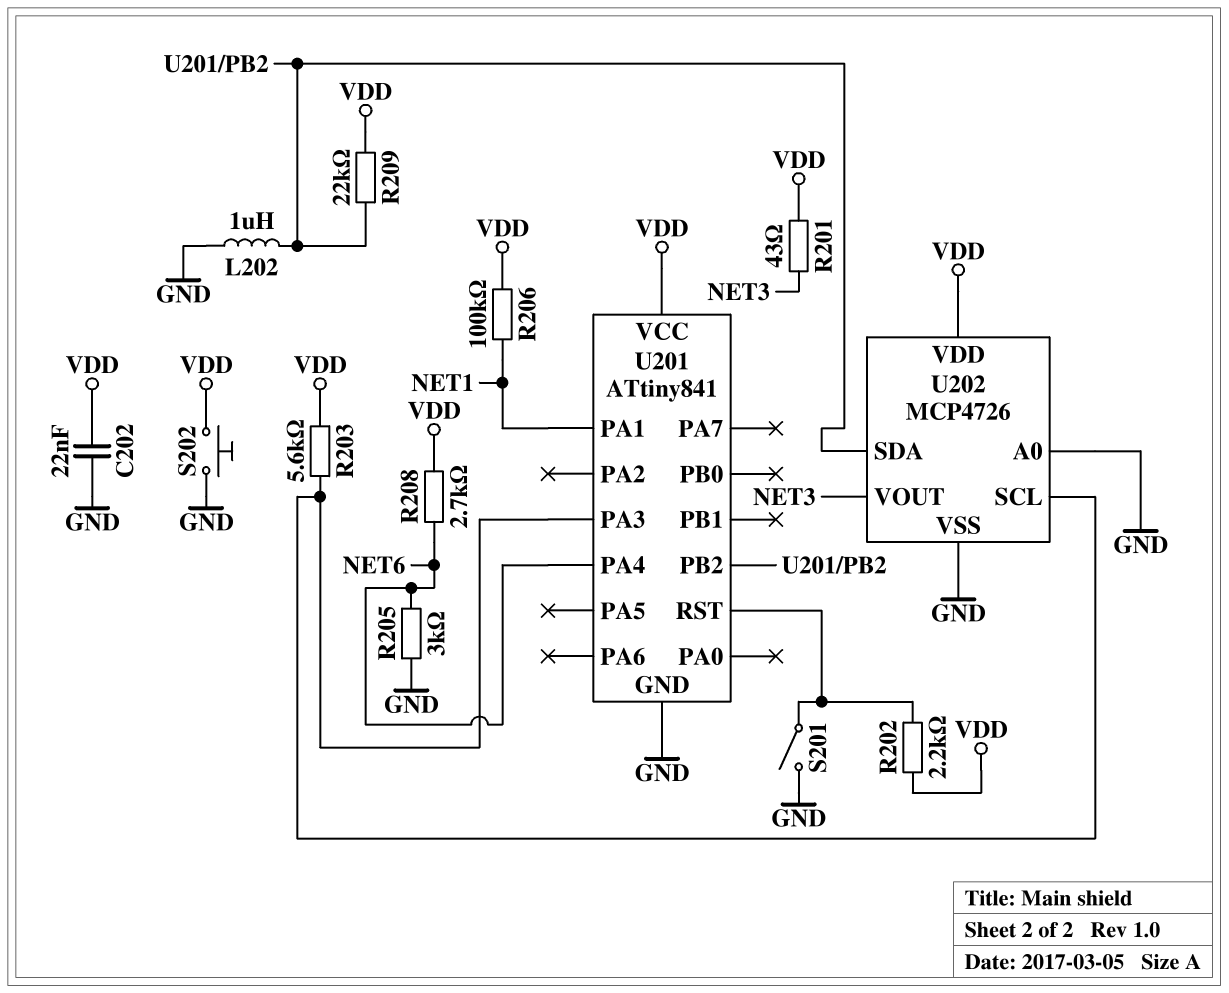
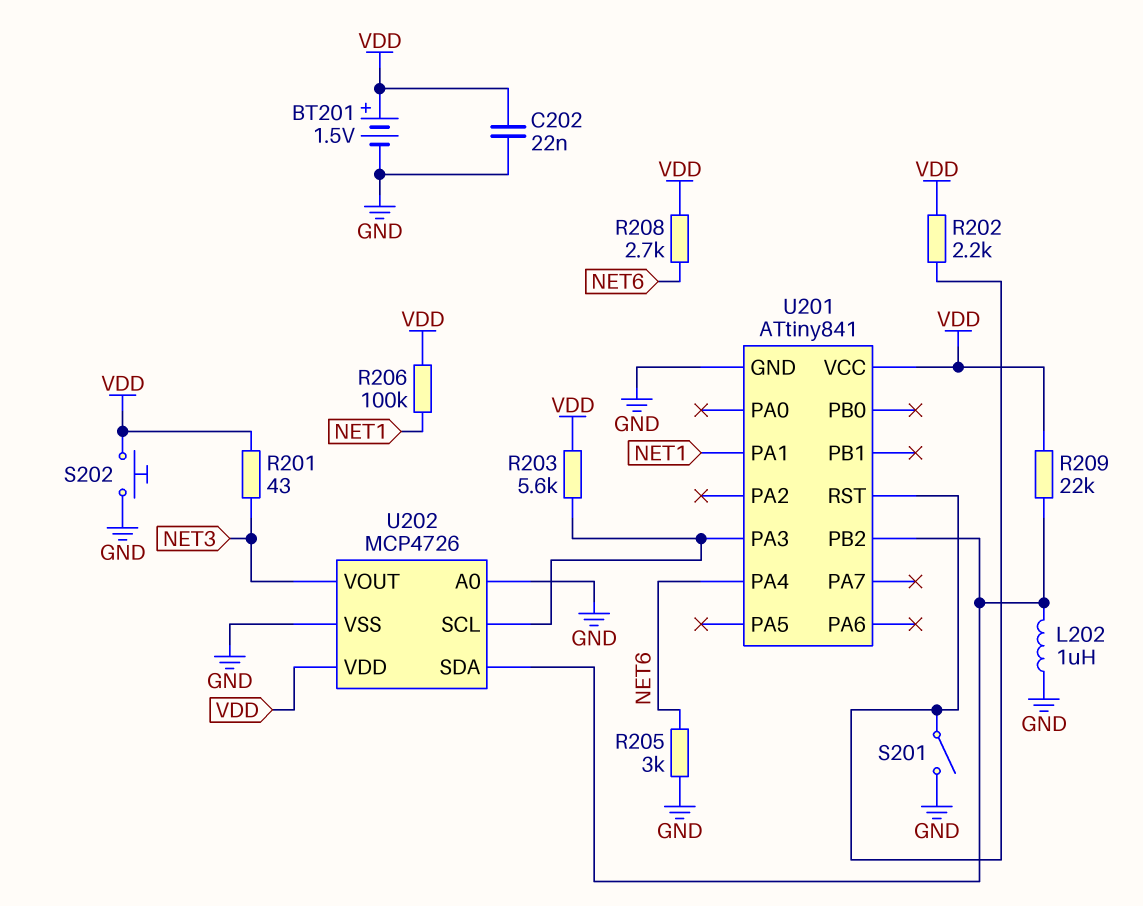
BT201: none -> 1.5V (plus VDD, minus GND)

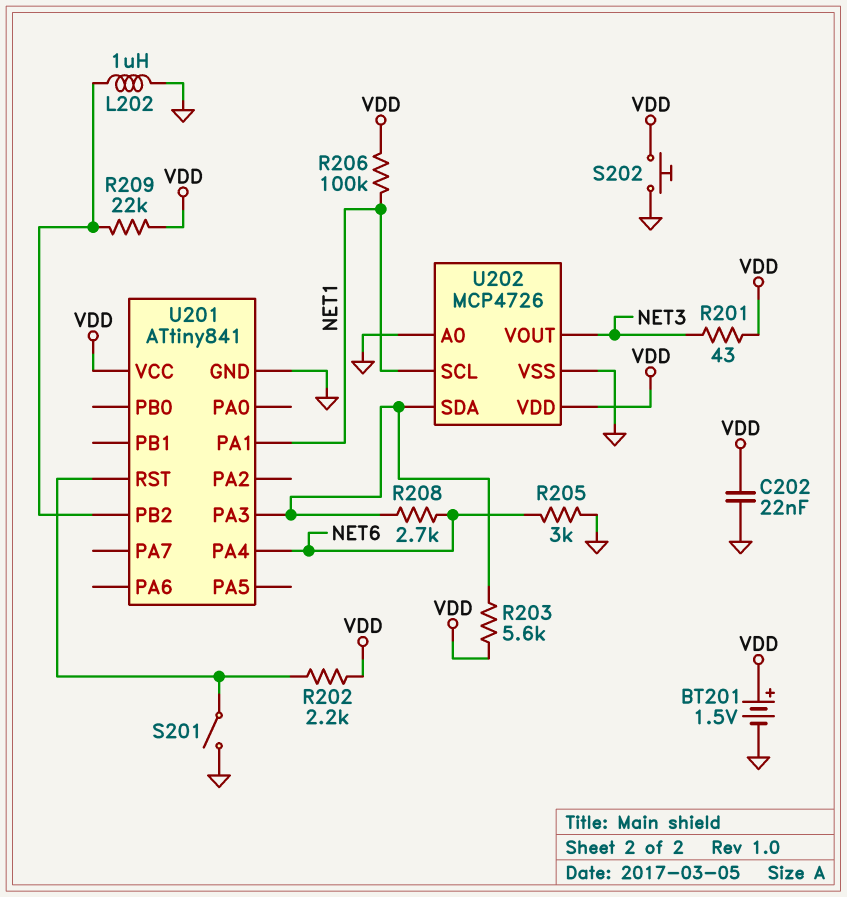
R208: 2.7k (NET6, VDD) -> 2.7k (NET6, U201/PA3)
U202 pin SCL: U201/PA3 -> NET1
U202 pin SDA: U201/PB2 -> U201/PA3

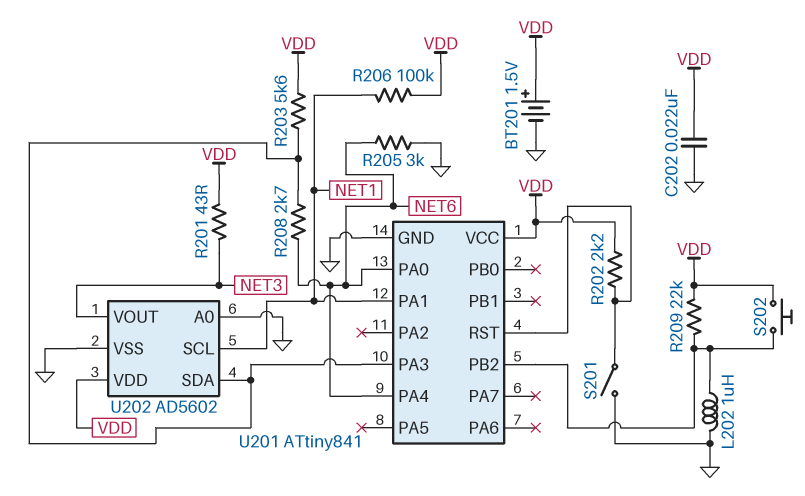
S202: button (GND, VDD) -> button (U201/PB2, VDD)
U201 pin PA0: none -> NET6
U202: MCP4726 -> AD5602

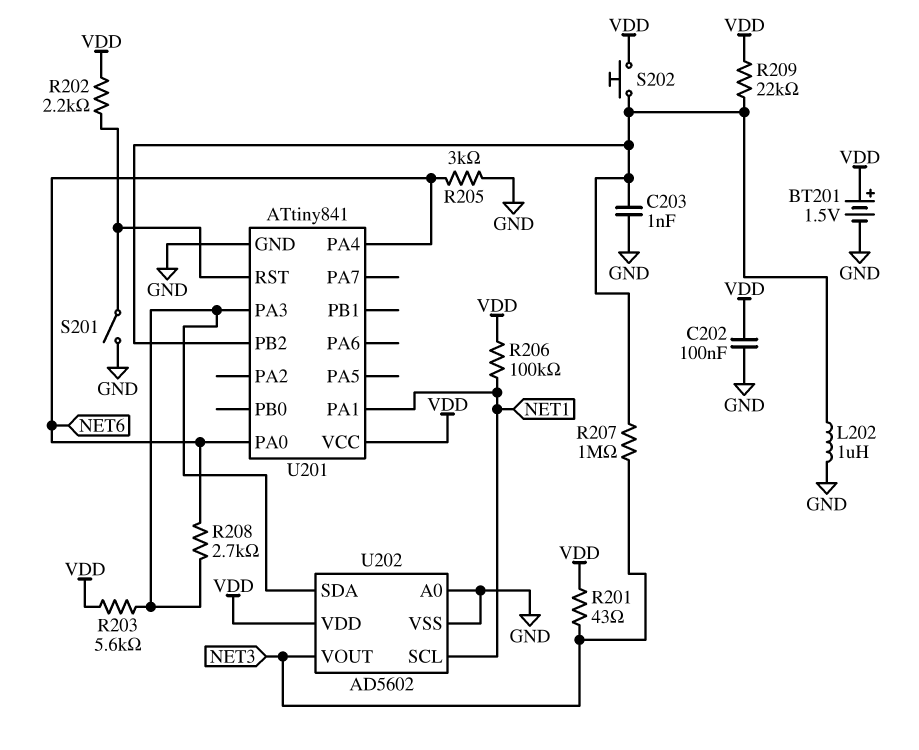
C202: 22nF (GND, VDD) -> 100nF (GND, VDD)
C203: none -> 1nF (GND, U201/PB2)
R207: none -> 1M (NET3, U201/PB2)

